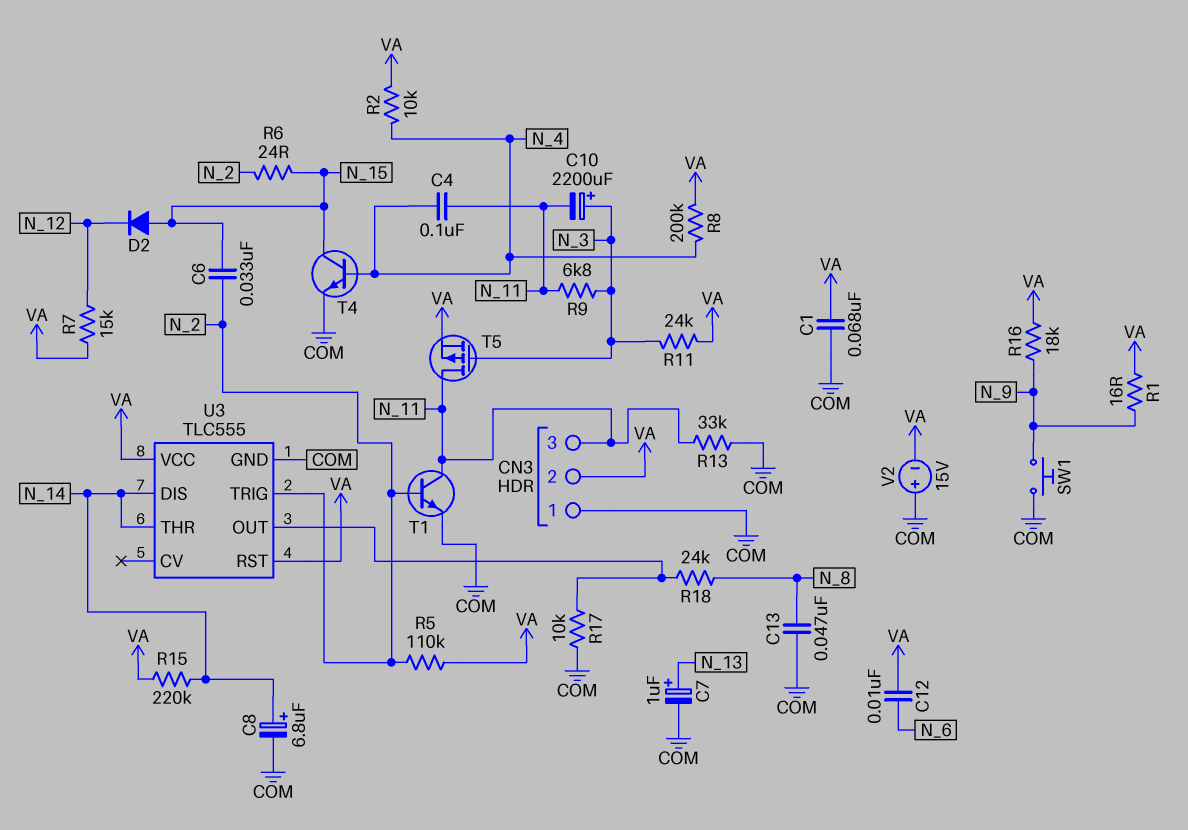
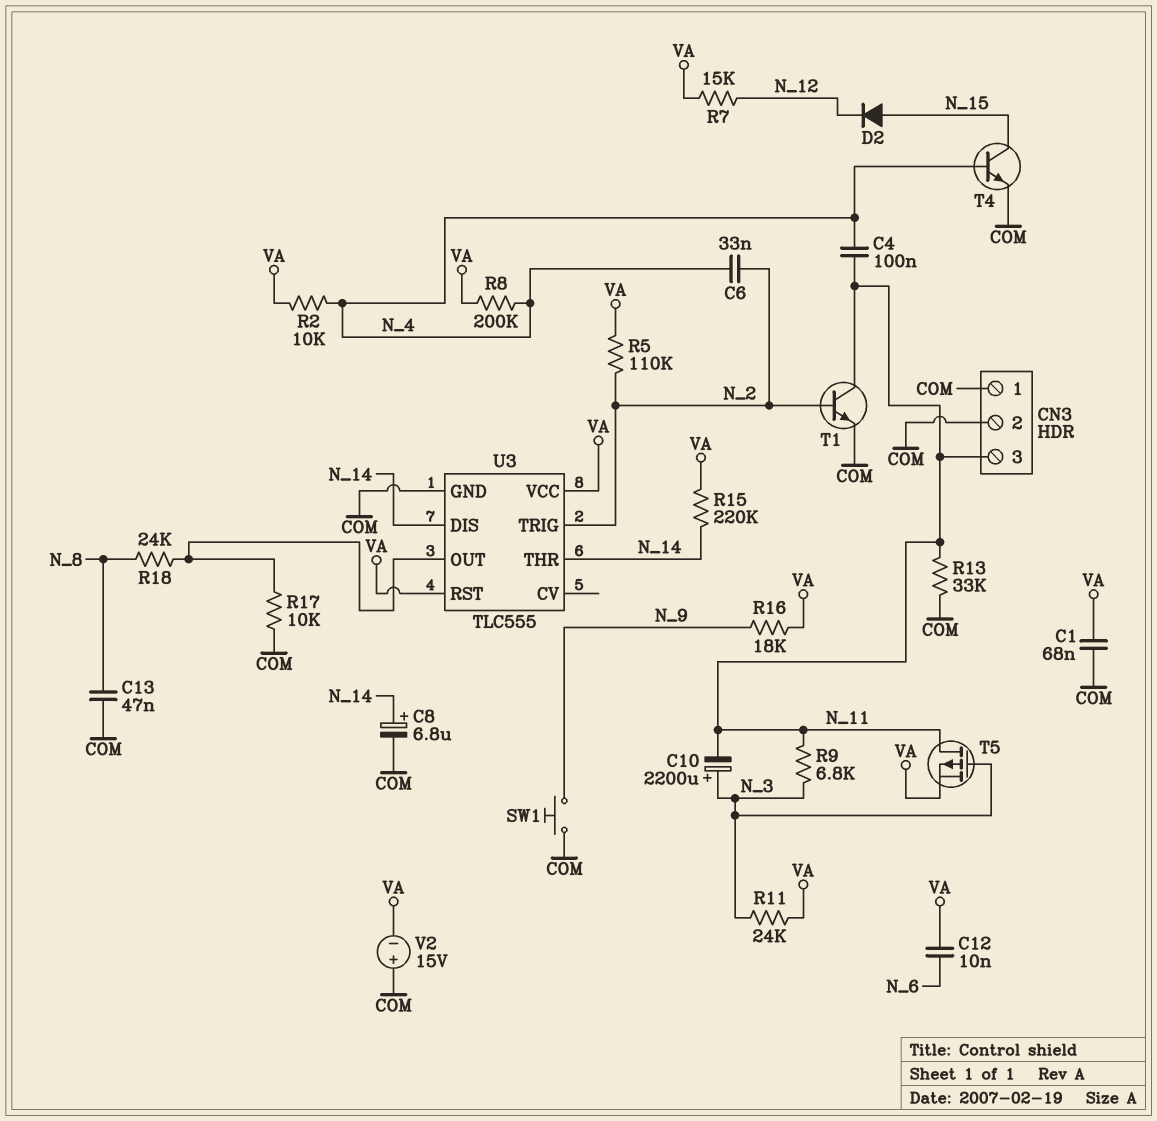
C6: 33nF (N_2, N_15) -> 33nF (N_2, N_4)
C7: 1uF (plus N_13, minus COM) -> none
CN3 pin 2: VA -> COM
R1: 16 (N_9, VA) -> none
R6: 24 (N_2, N_15) -> none

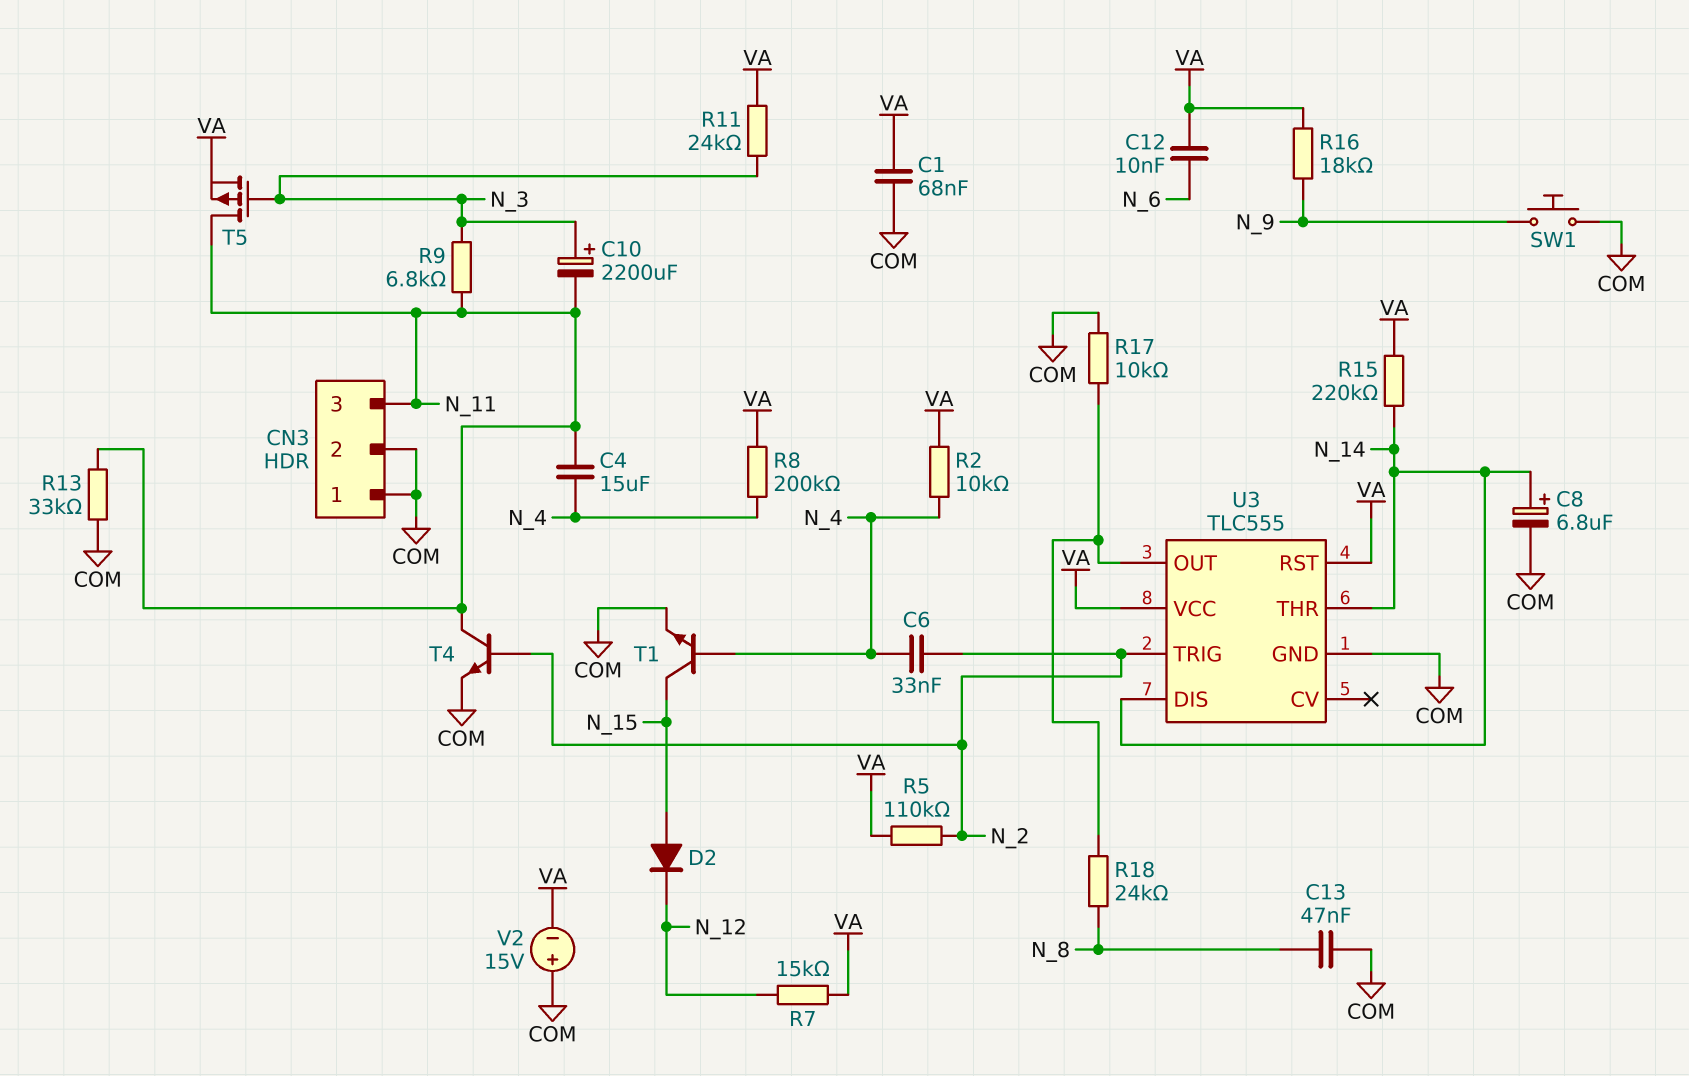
C4: 100nF (N_4, N_11) -> 15uF (N_4, N_11)
T1: NPN (B N_2, C N_11, E COM) -> NPN (B N_4, C N_15, E COM)
T4: NPN (B N_4, C N_15, E COM) -> NPN (B N_2, C N_11, E COM)

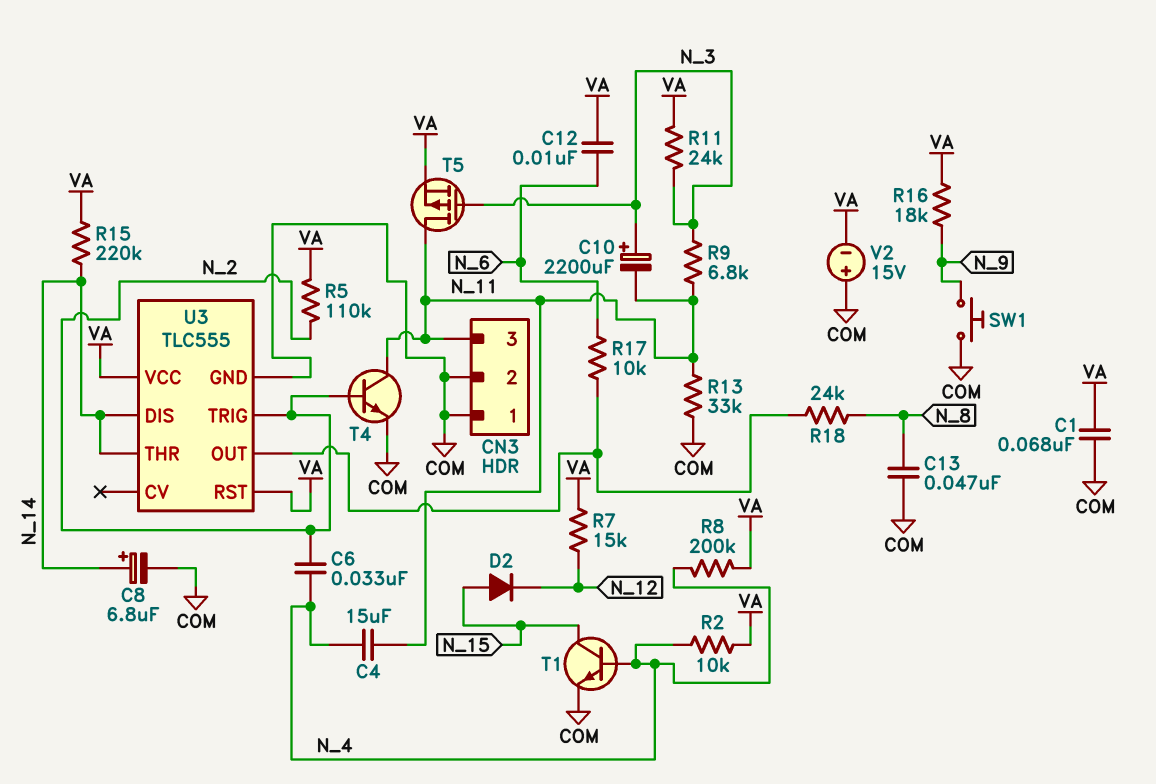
R17: 10k (COM, U3/OUT) -> 10k (N_6, U3/OUT)

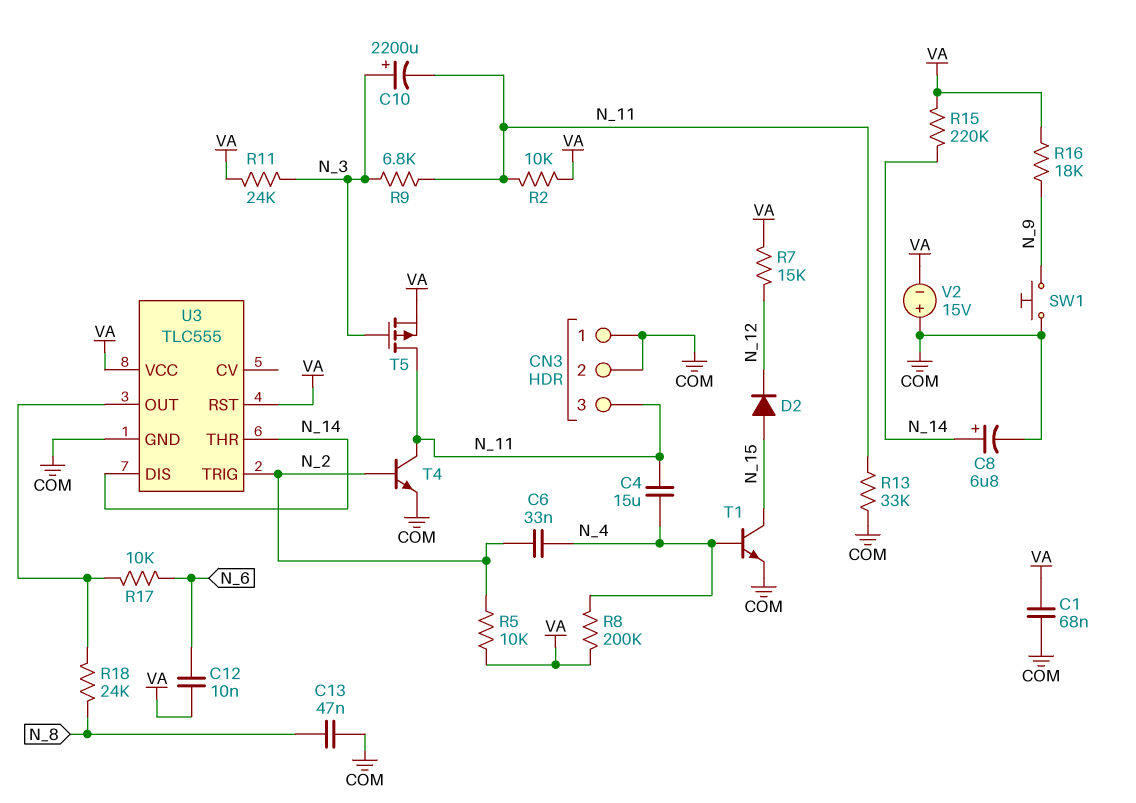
R2: 10k (N_4, VA) -> 10k (N_11, VA)
R5: 110k (N_2, VA) -> 10k (N_2, VA)

